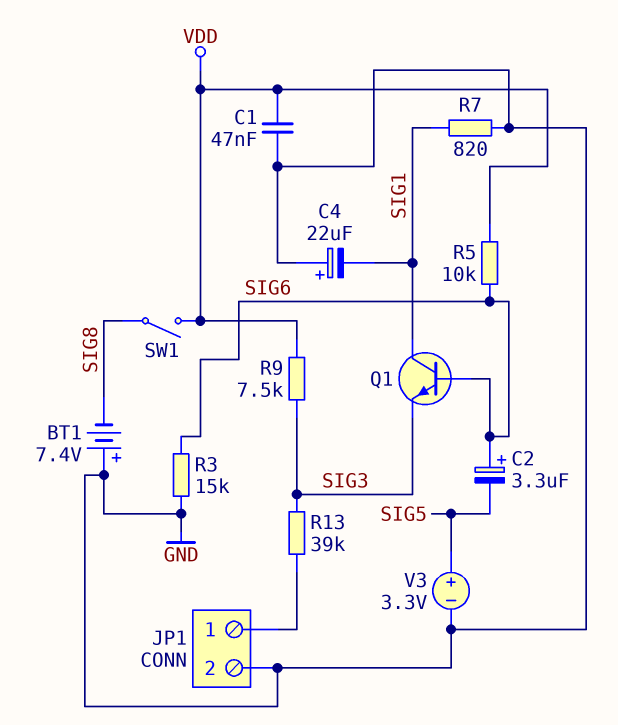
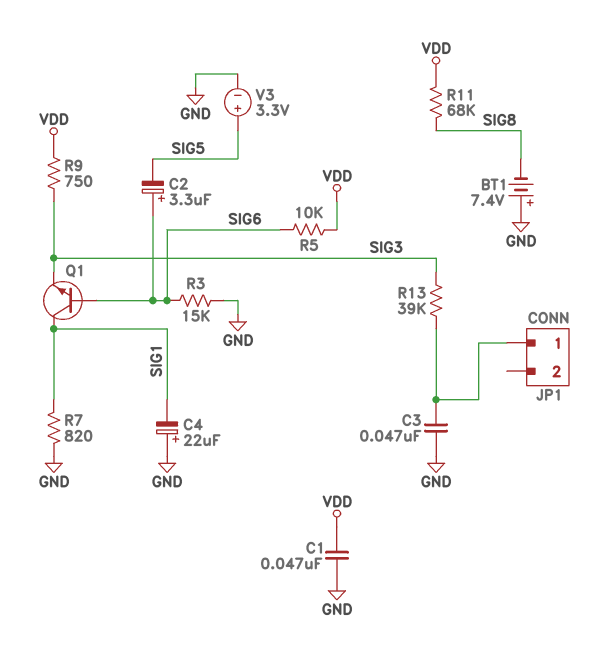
C3: none -> 47nF (GND, JP1/1)
JP1 pin 2: GND -> none
R9: 7.5k (SIG3, VDD) -> 750 (SIG3, VDD)
R11: none -> 68k (SIG8, VDD)
SW1: switch (SIG8, VDD) -> none

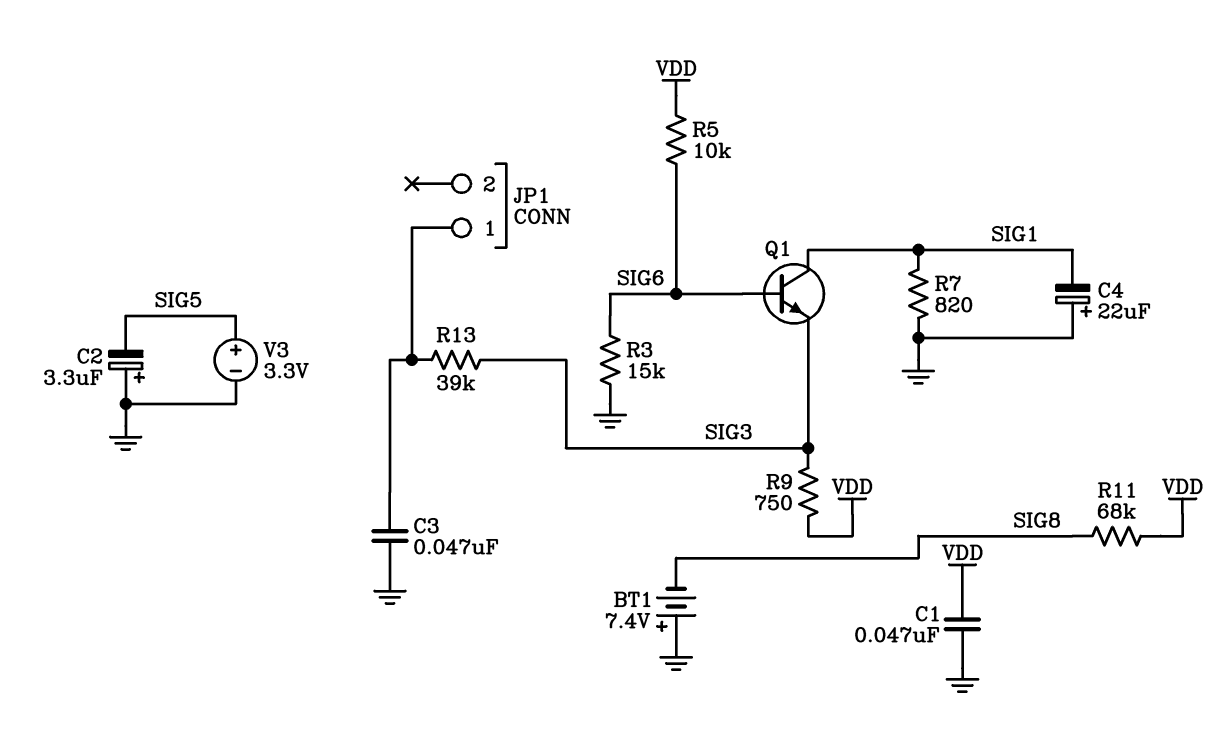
C2: 3.3uF (plus SIG6, minus SIG5) -> 3.3uF (plus GND, minus SIG5)

